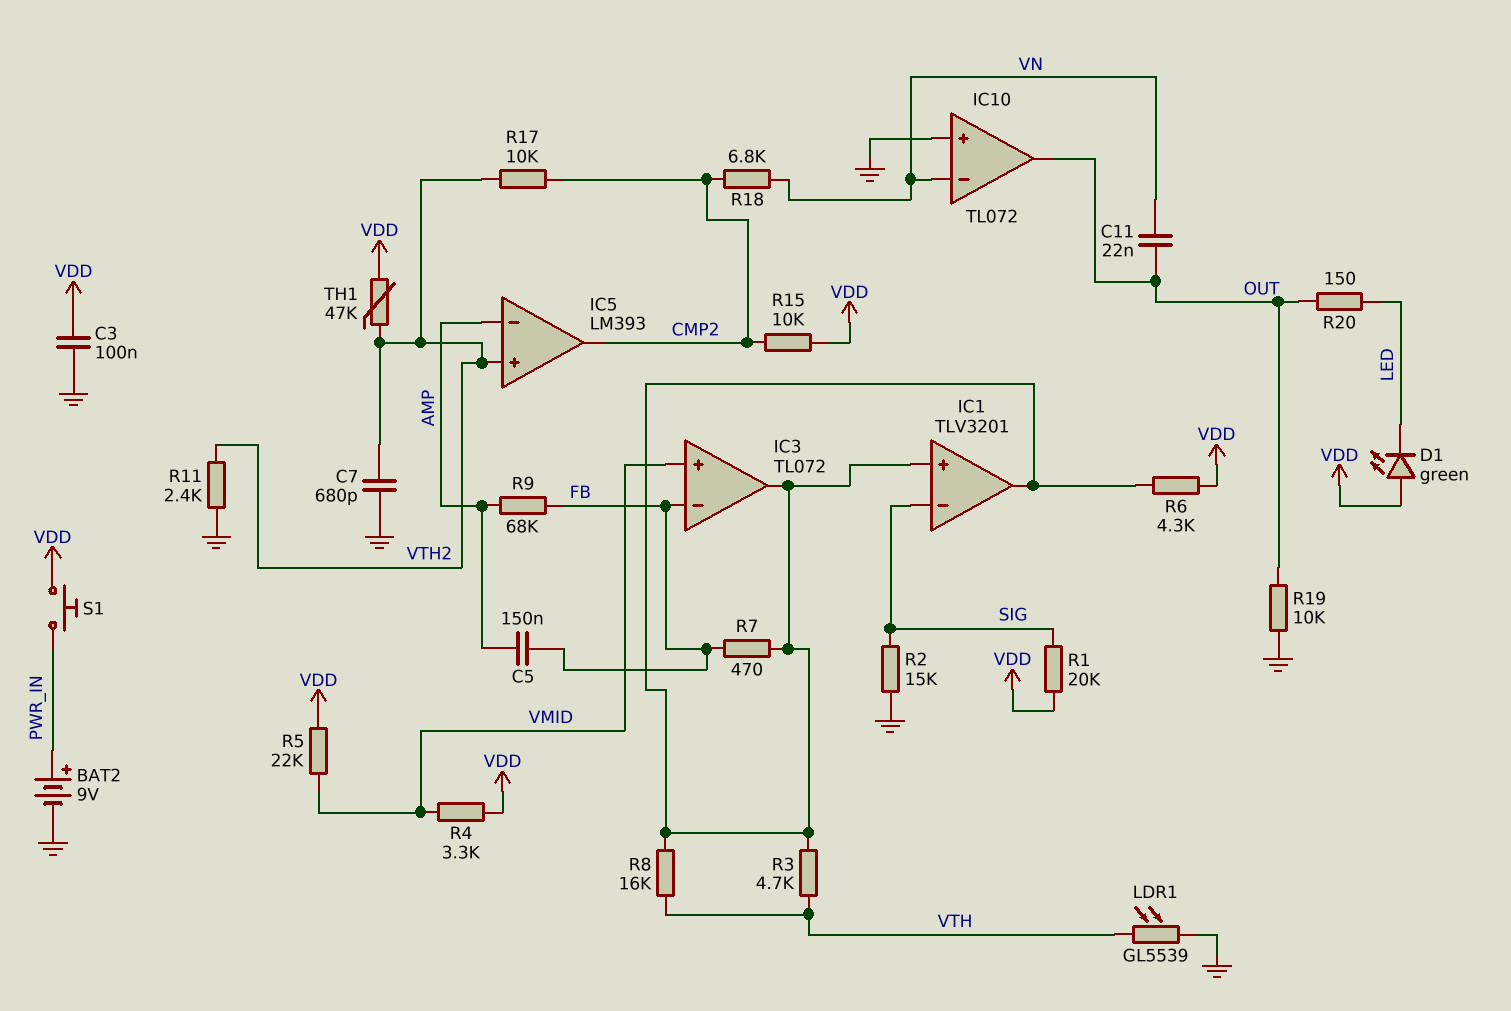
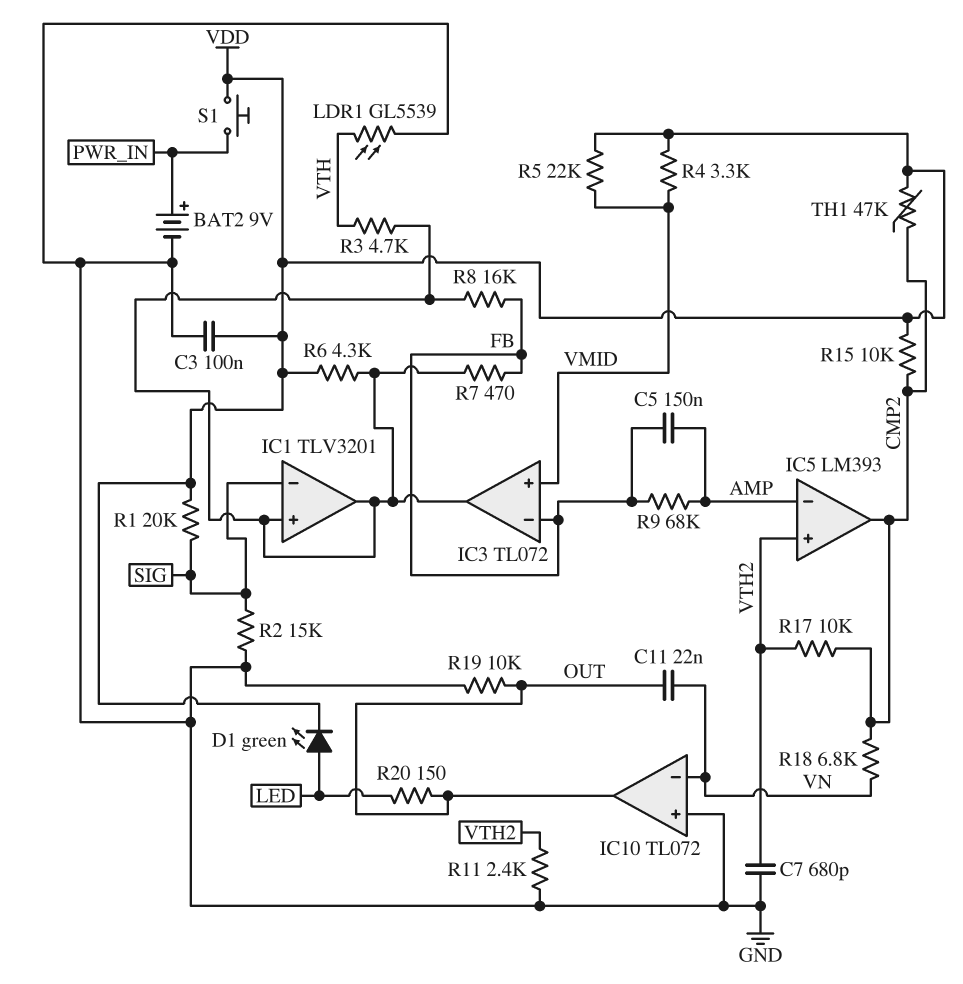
D1: LED green (A VDD, K LED) -> LED green (A LED, K VDD)
R8: 16k (IC1/in+, VTH) -> 16k (FB, IC1/in+)
TH1: 47k (VDD, VTH2) -> 47k (CMP2, VDD)

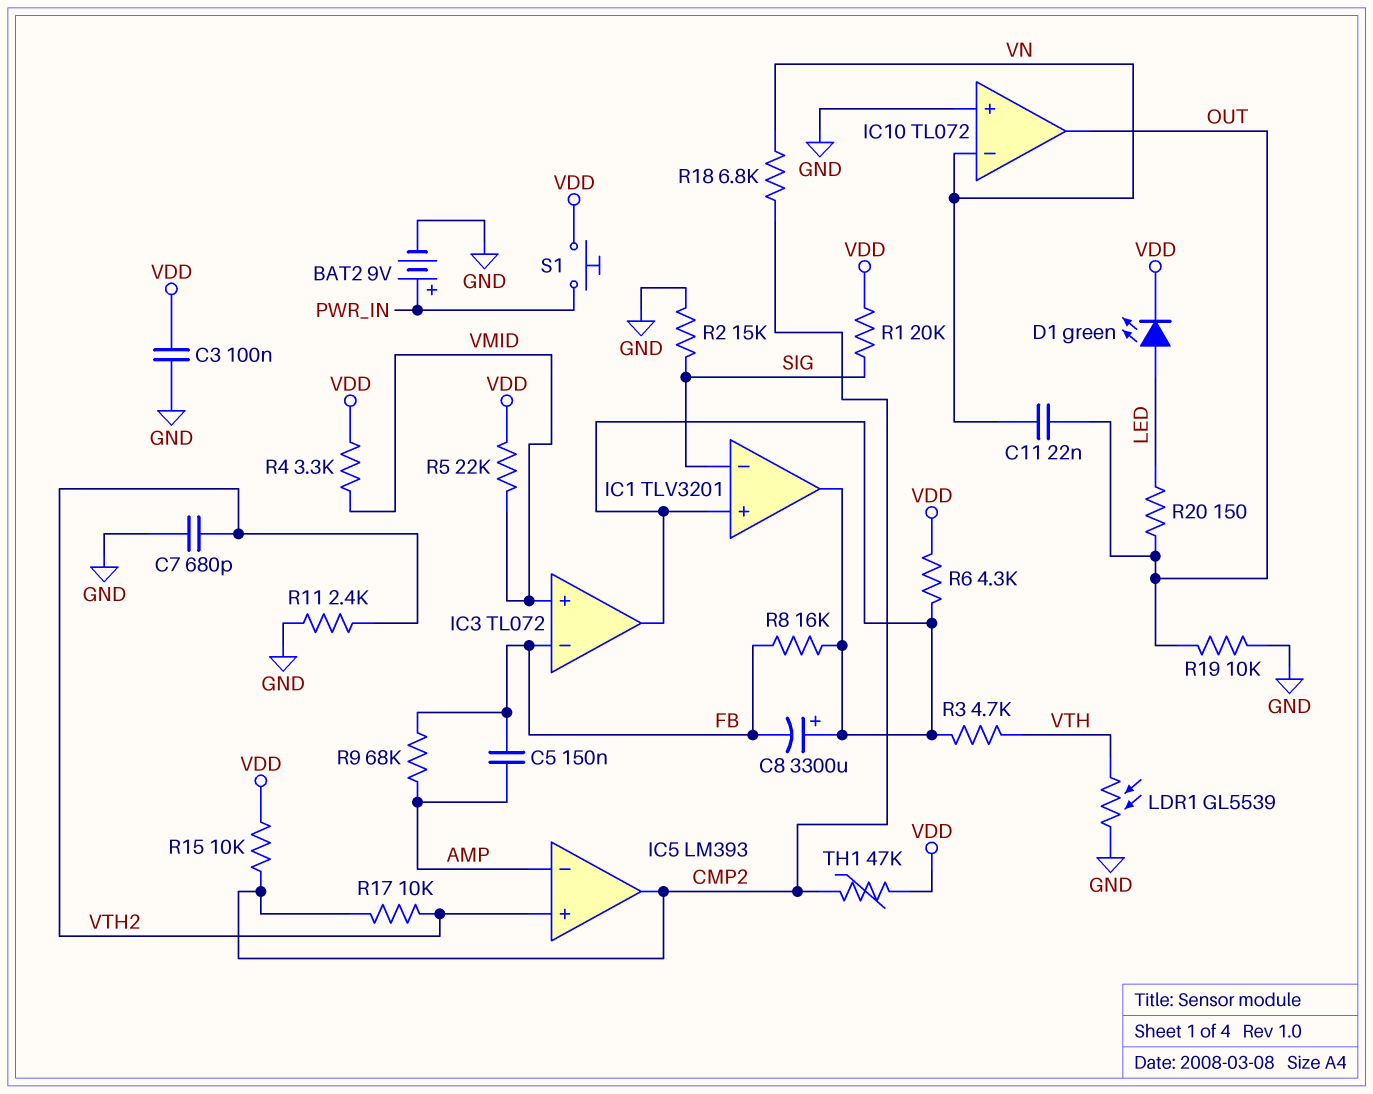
C8: none -> 3300uF (plus IC1/in+, minus FB)
R7: 470 (FB, IC1/in+) -> none

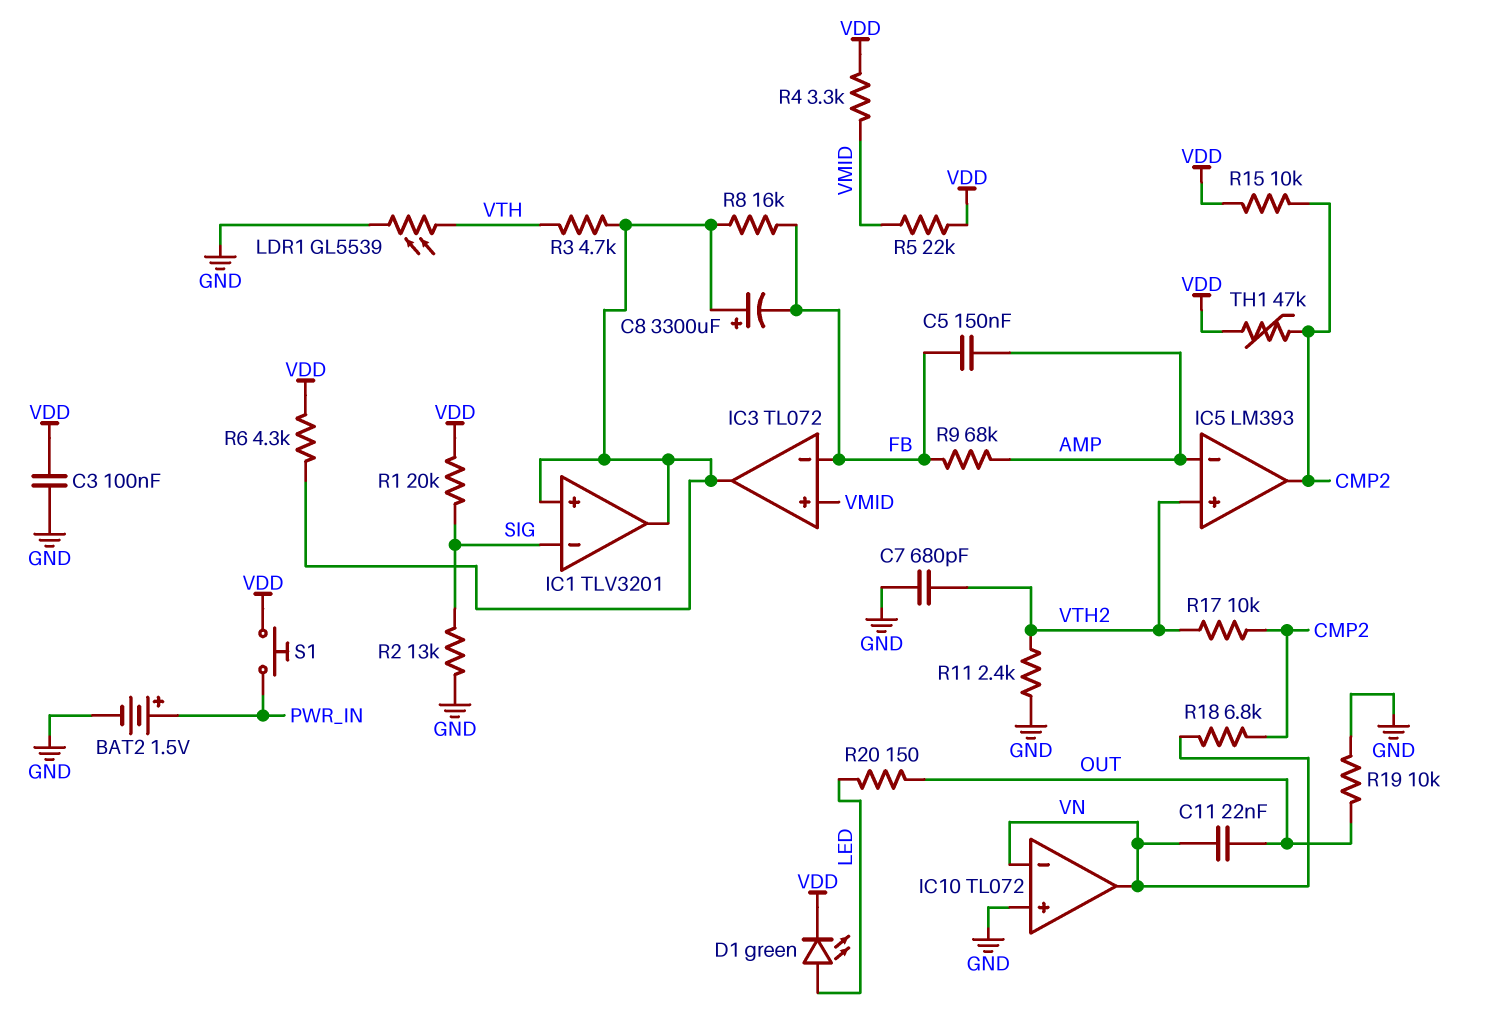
BAT2: 9V (plus PWR_IN, minus GND) -> 1.5V (plus PWR_IN, minus GND)
IC10 pin out: OUT -> VN
R2: 15k (GND, SIG) -> 13k (GND, SIG)

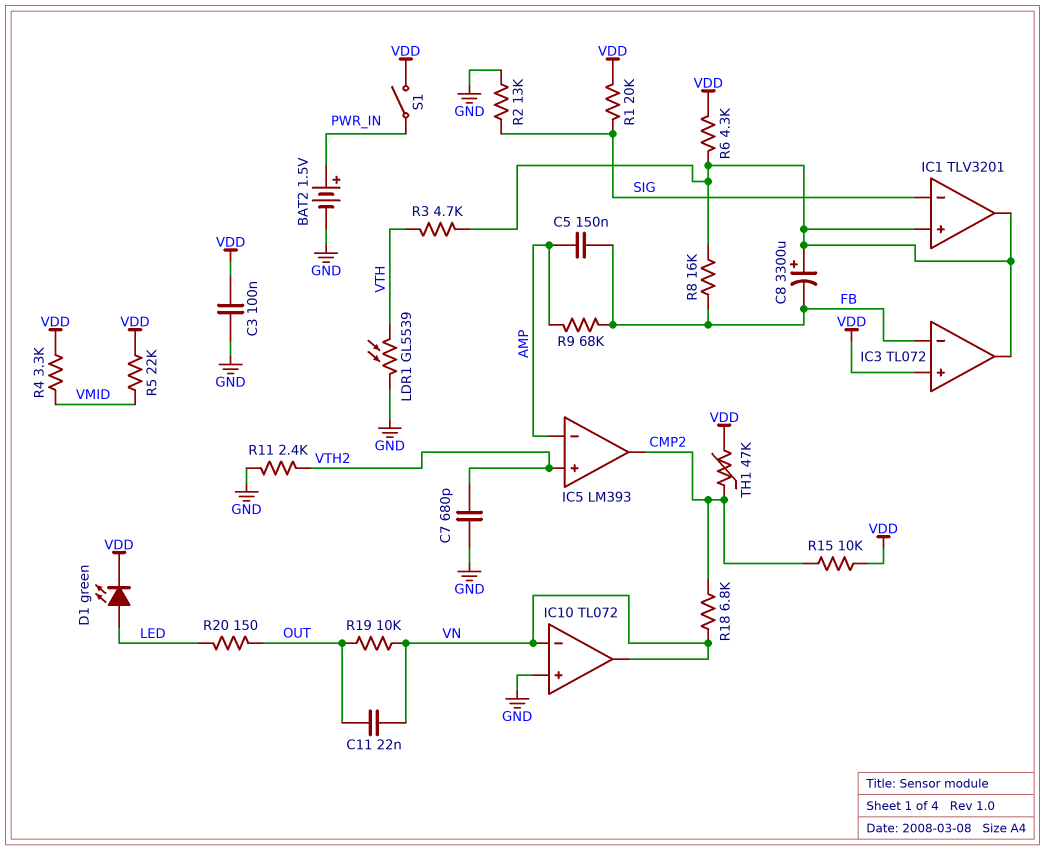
IC3 pin in+: VMID -> VDD
R17: 10k (CMP2, VTH2) -> none
R19: 10k (GND, OUT) -> 10k (OUT, VN)
S1: button (PWR_IN, VDD) -> switch (PWR_IN, VDD)

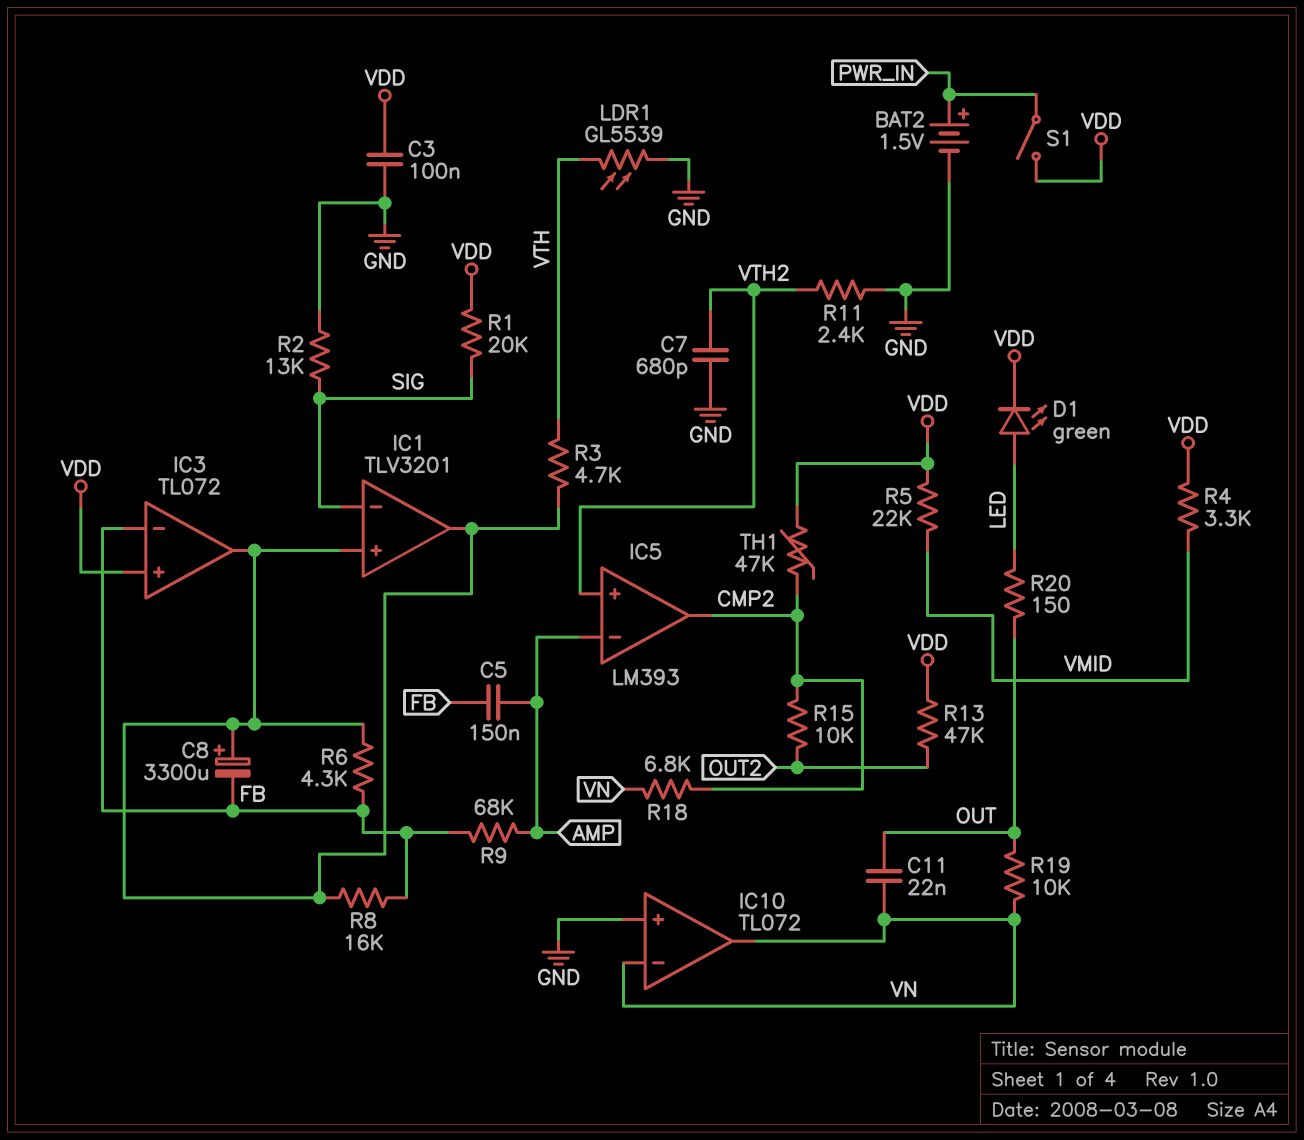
R6: 4.3k (IC1/in+, VDD) -> 4.3k (FB, IC1/in+)
R13: none -> 47k (OUT2, VDD)
R15: 10k (CMP2, VDD) -> 10k (CMP2, OUT2)

